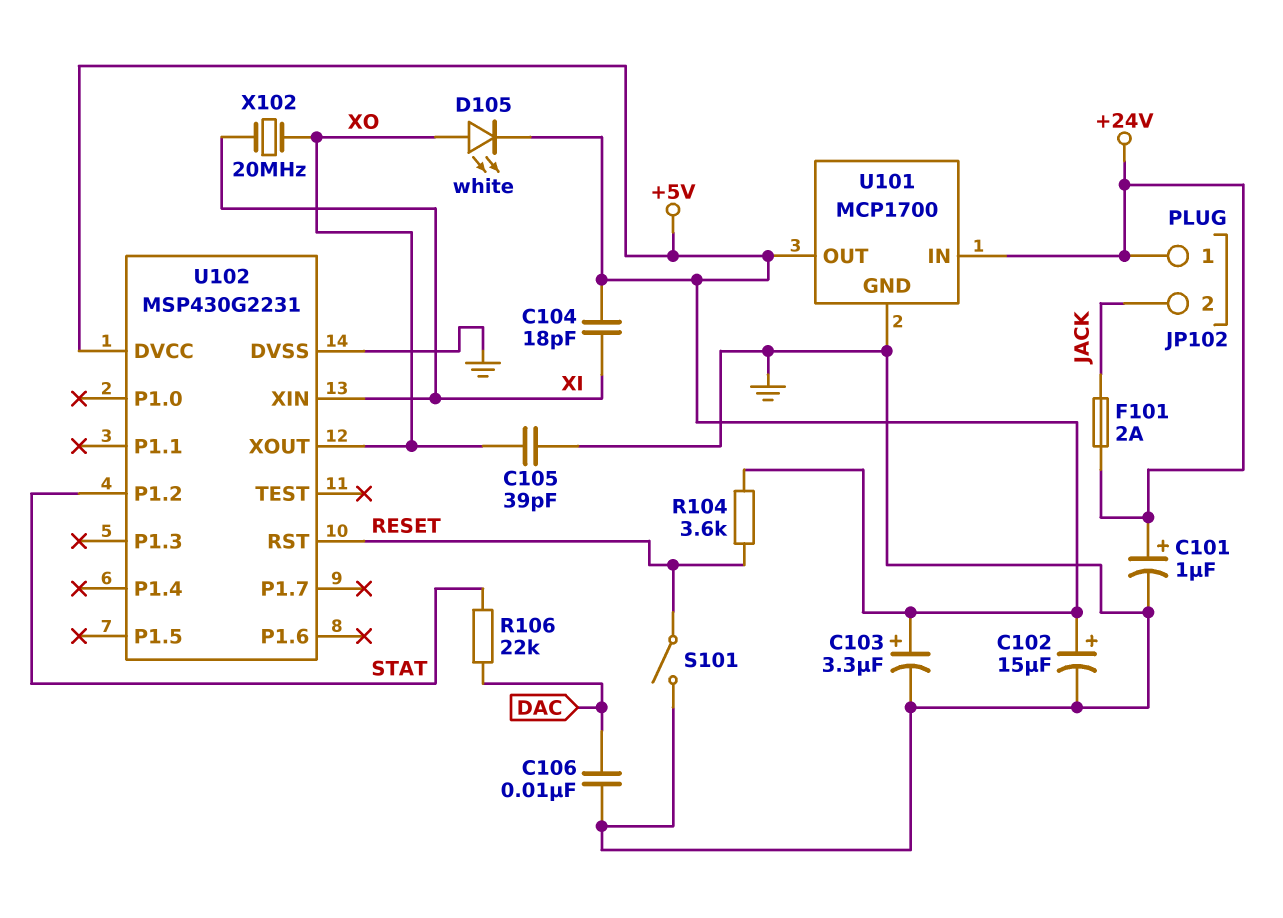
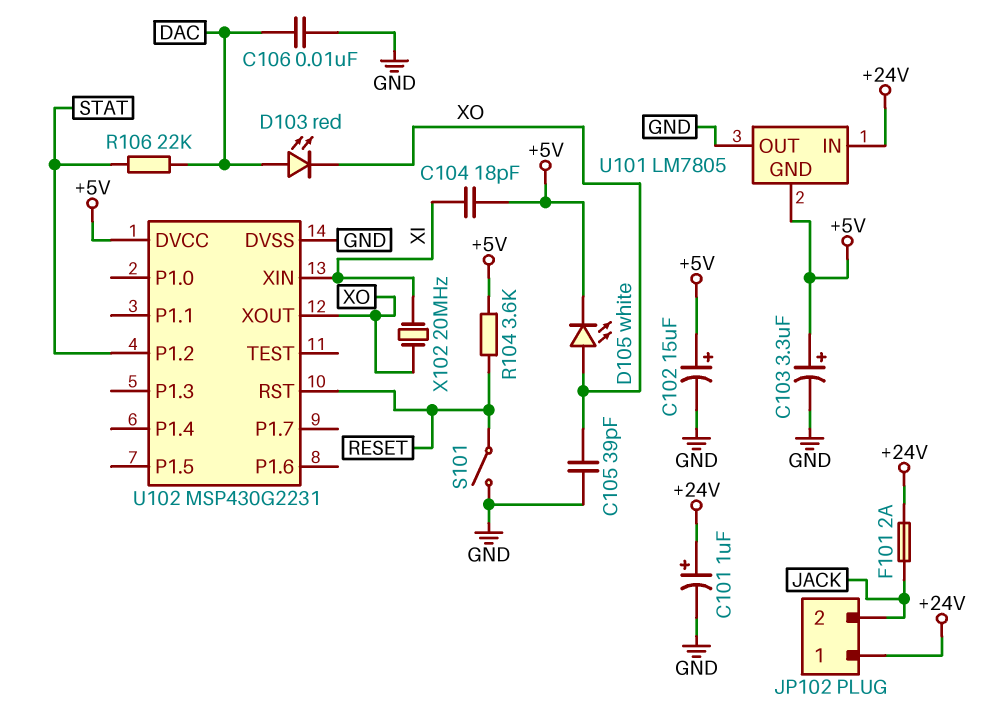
D103: none -> LED red (A DAC, K XO)
U101: MCP1700 -> LM7805
U101 pin GND: GND -> +5V
U101 pin OUT: +5V -> GND

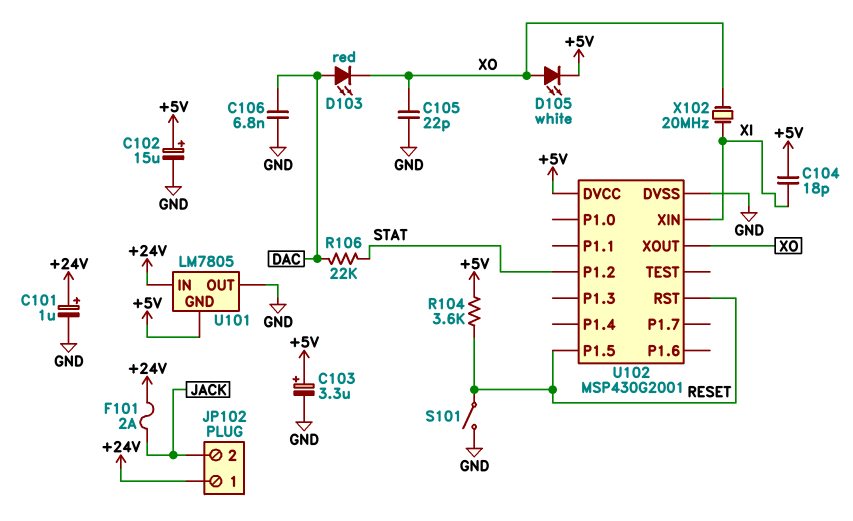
C105: 39pF (GND, XO) -> 22pF (GND, XO)
C106: 10nF (DAC, GND) -> 6.8nF (DAC, GND)
U102: MSP430G2231 -> MSP430G2001
U102 pin P1.5: none -> RESET

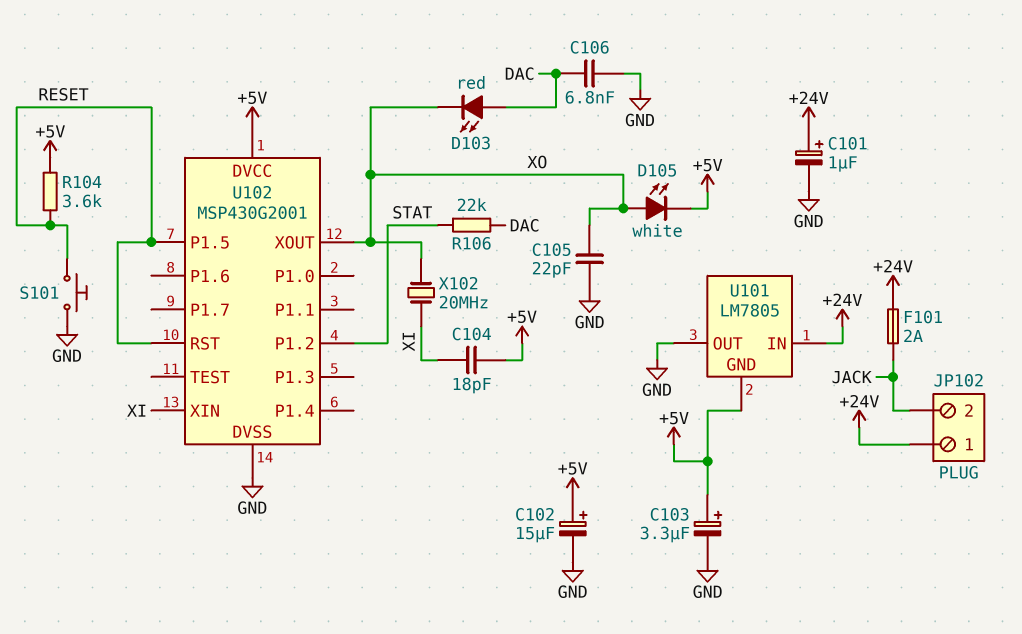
S101: switch (GND, RESET) -> button (GND, RESET)

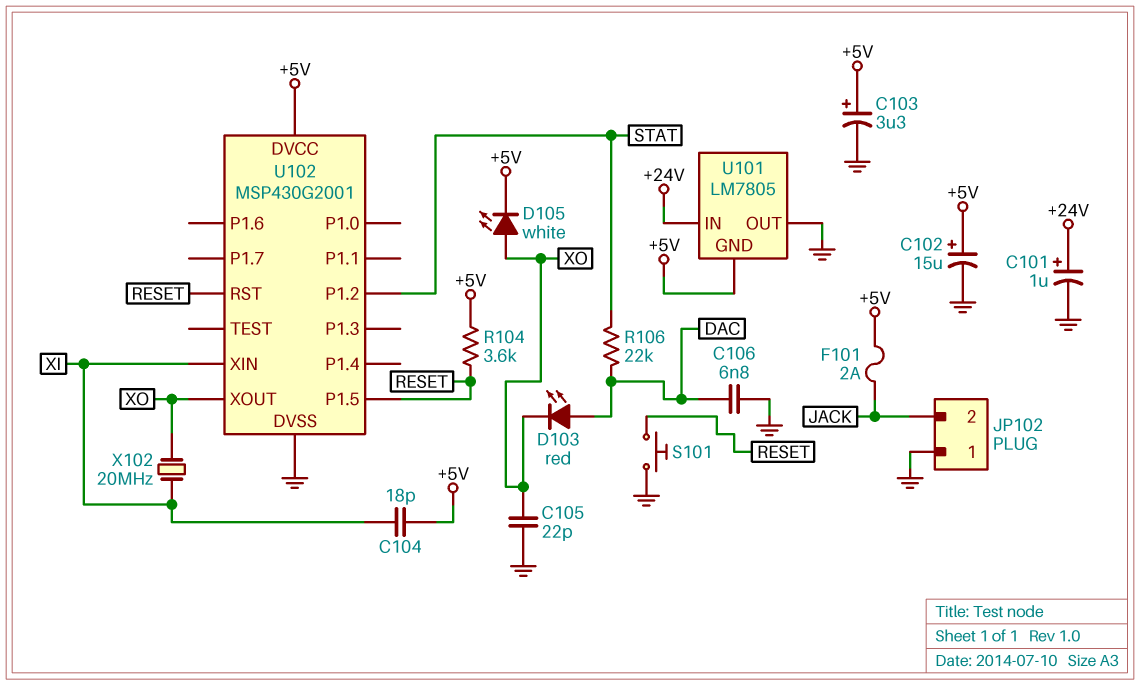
F101: 2A (+24V, JACK) -> 2A (+5V, JACK)
JP102 pin 1: +24V -> GND

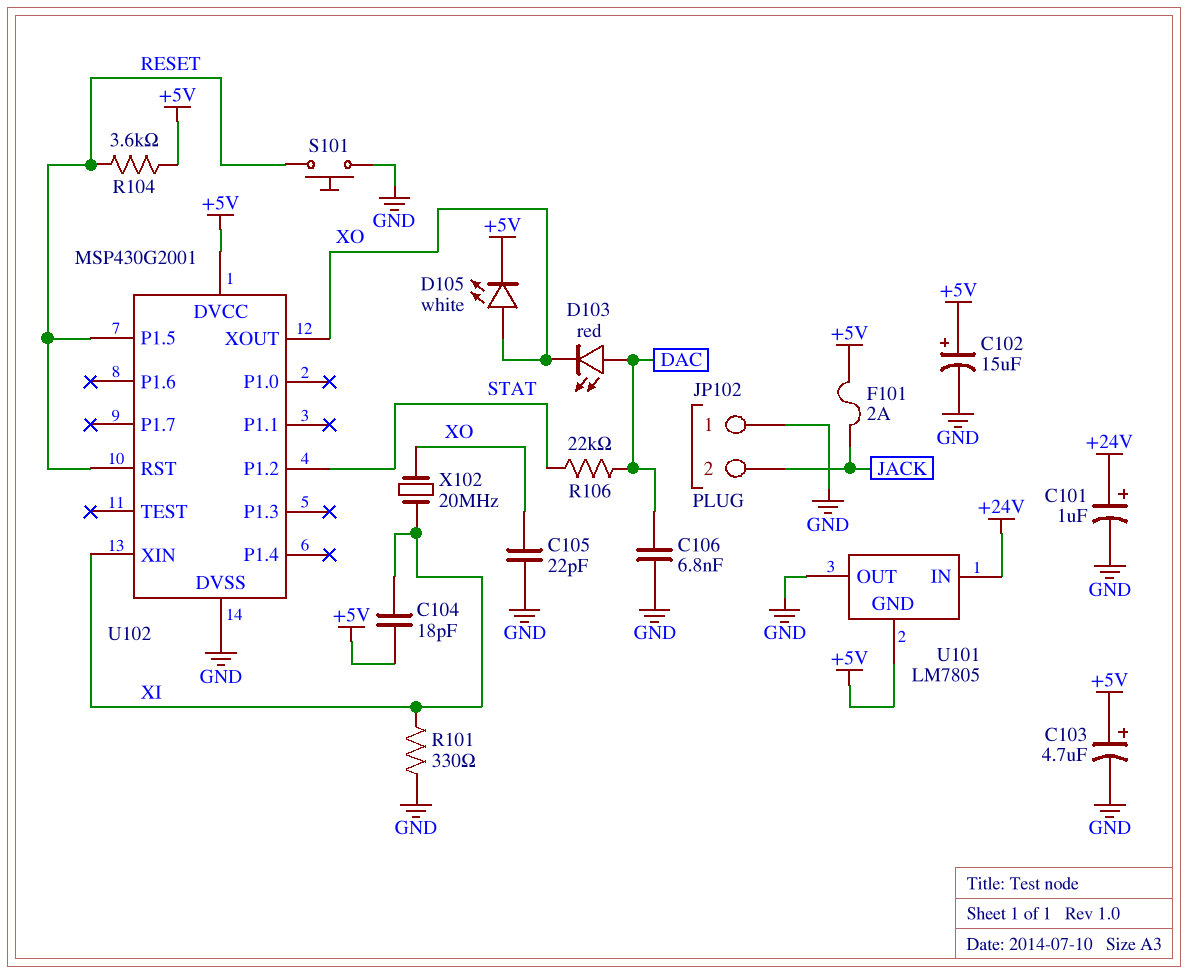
C103: 3.3uF (plus +5V, minus GND) -> 4.7uF (plus +5V, minus GND)
R101: none -> 330 (GND, XI)

